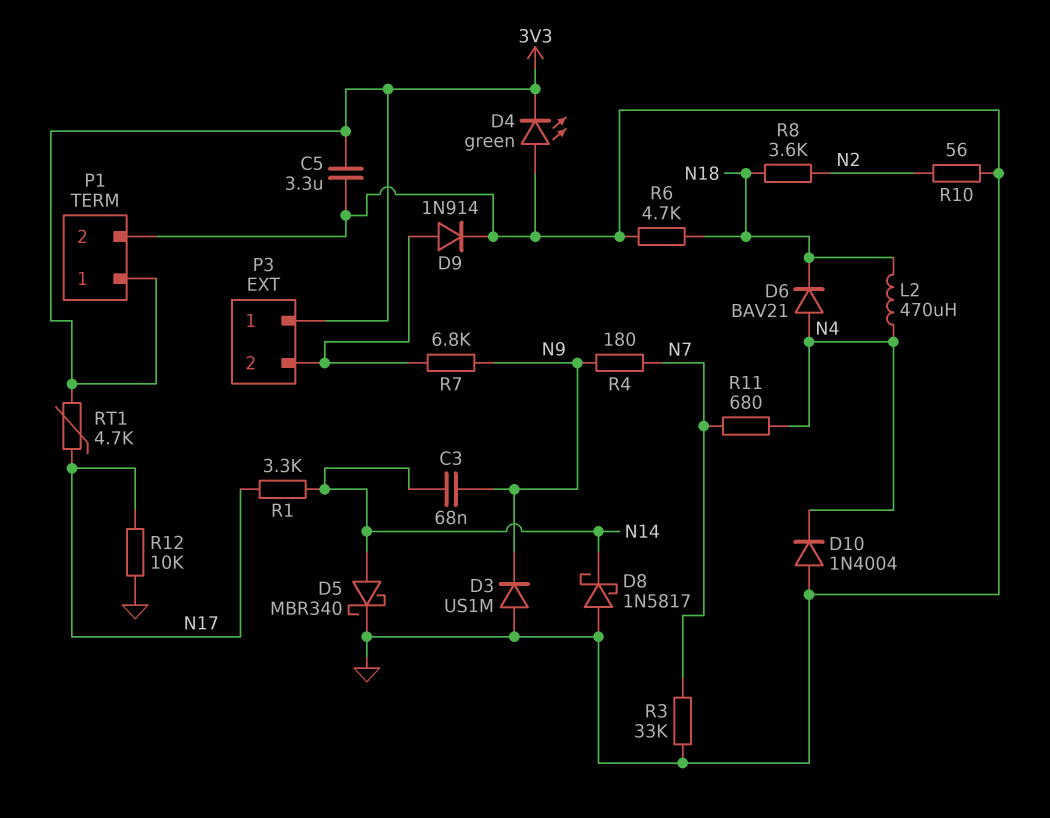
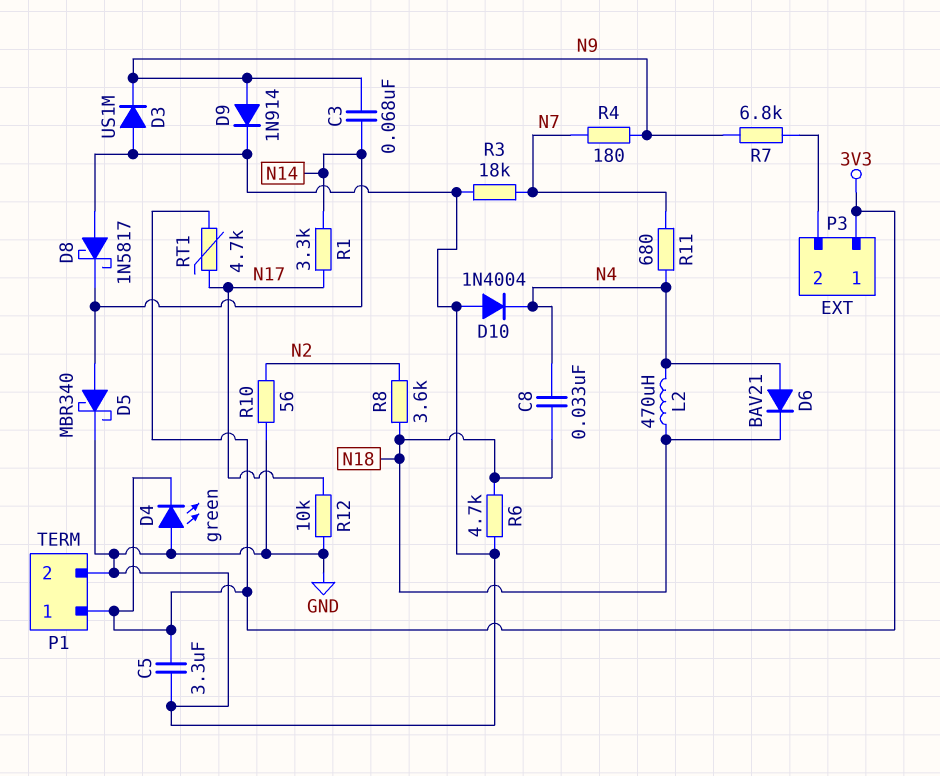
C8: none -> 33nF (N4, N18)
D9: diode 1N914 (A P3/2, K GND) -> diode 1N914 (A N9, K GND)
R3: 33k (GND, N7) -> 18k (GND, N7)

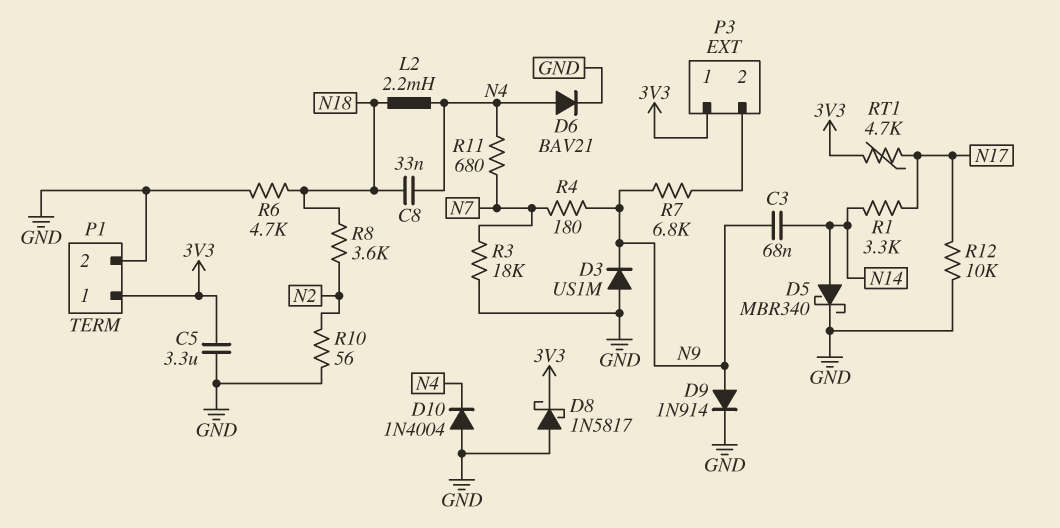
D4: LED green (A GND, K 3V3) -> none
D6: diode BAV21 (A N4, K N18) -> diode BAV21 (A N4, K GND)
D8: schottky 1N5817 (A GND, K N14) -> schottky 1N5817 (A GND, K 3V3)
L2: 470uH (N4, N18) -> 2.2mH (N4, N18)

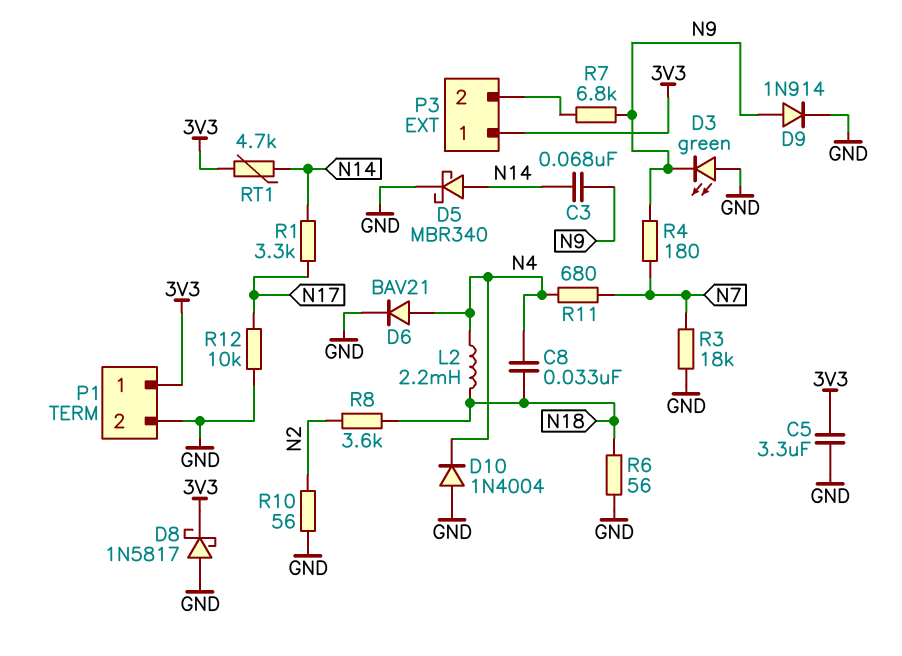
D3: diode US1M (A GND, K N9) -> LED green (A GND, K N9)
R6: 4.7k (GND, N18) -> 56 (GND, N18)
RT1: 4.7k (3V3, N17) -> 4.7k (3V3, N14)

